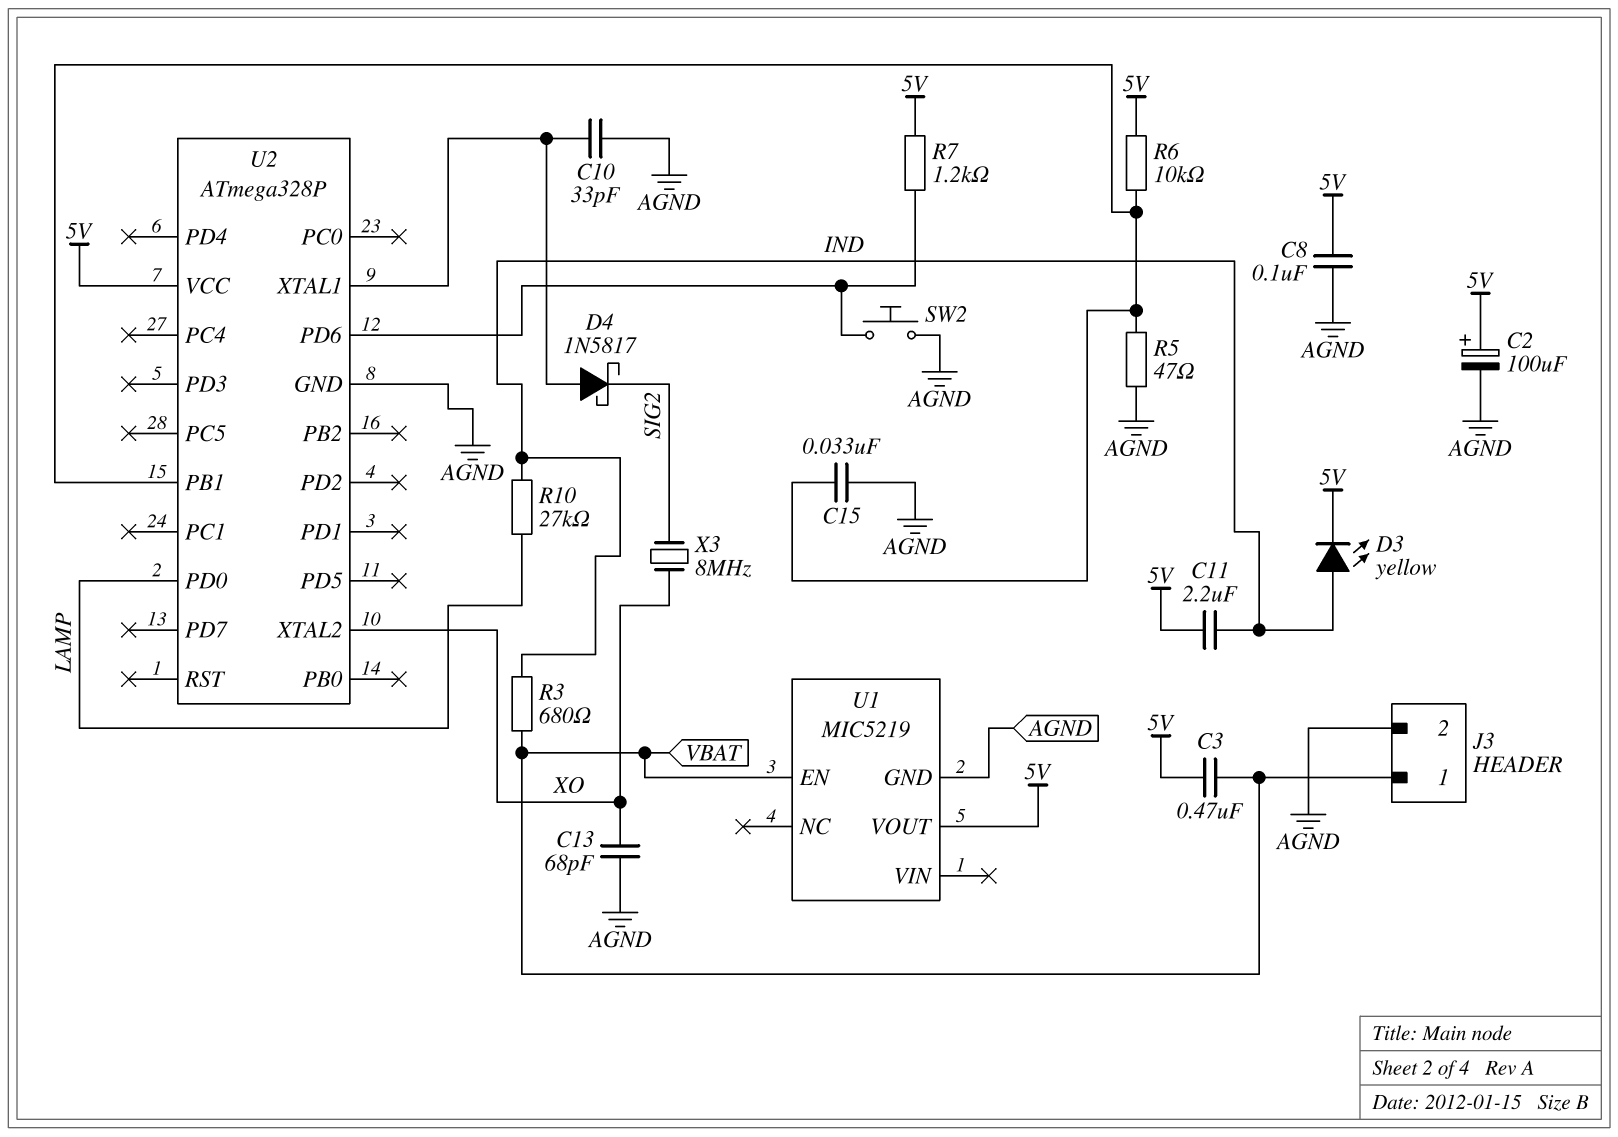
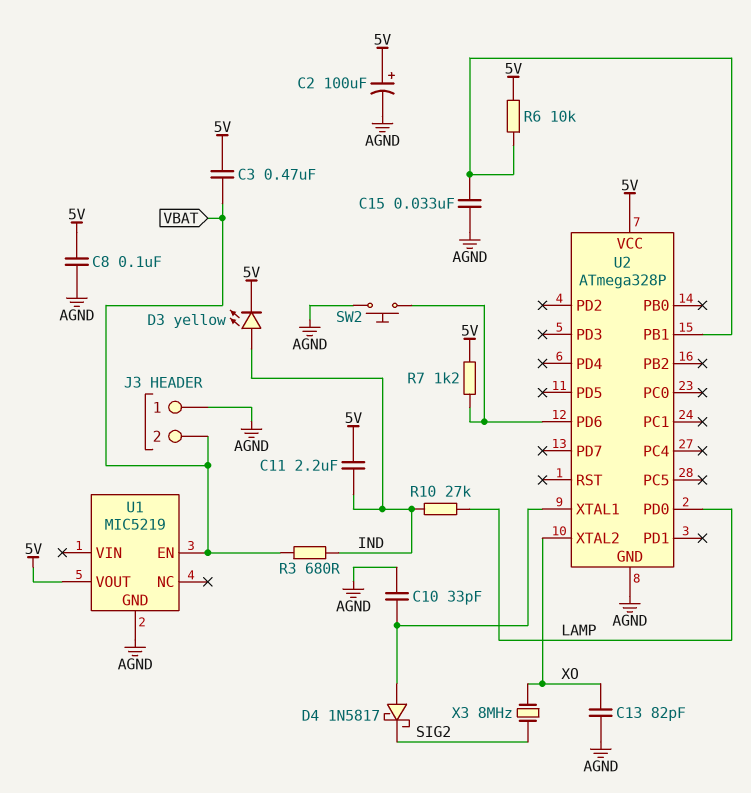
C13: 68pF (AGND, XO) -> 82pF (AGND, XO)
J3 pin 1: VBAT -> AGND
J3 pin 2: AGND -> VBAT
R5: 47 (AGND, U2/PB1) -> none

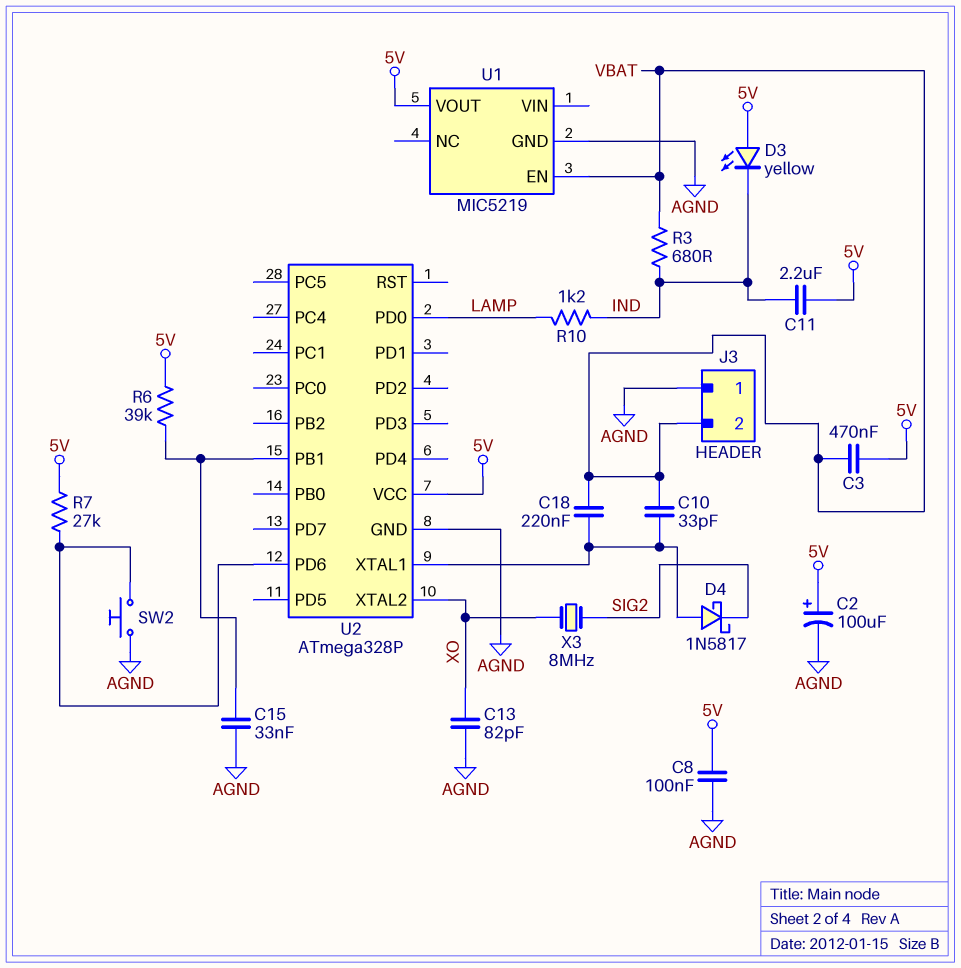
C10: 33pF (AGND, U2/XTAL1) -> 33pF (U2/XTAL1, VBAT)
C18: none -> 220nF (U2/XTAL1, VBAT)
D3: LED yellow (A IND, K 5V) -> LED yellow (A 5V, K IND)
R6: 10k (5V, U2/PB1) -> 39k (5V, U2/PB1)
R7: 1.2k (5V, U2/PD6) -> 27k (5V, U2/PD6)
R10: 27k (IND, LAMP) -> 1.2k (IND, LAMP)

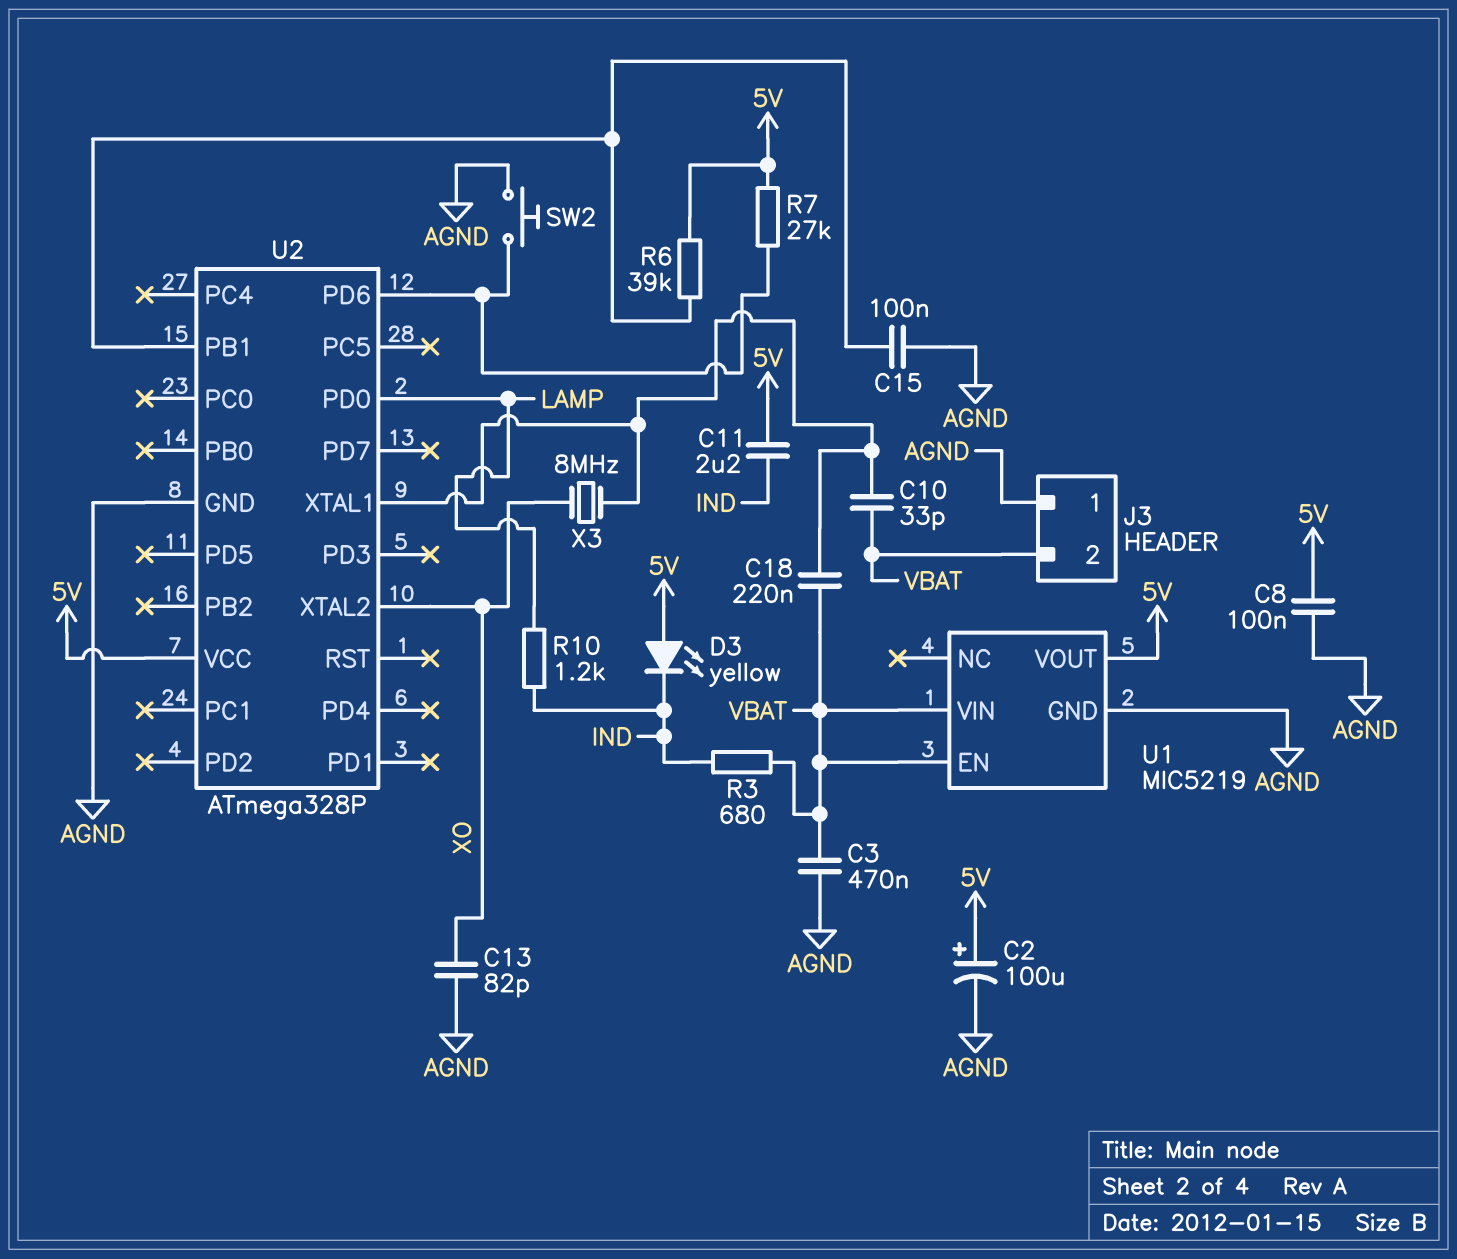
C3: 470nF (5V, VBAT) -> 470nF (AGND, VBAT)
C15: 33nF (AGND, U2/PB1) -> 100nF (AGND, U2/PB1)
D4: schottky 1N5817 (A U2/XTAL1, K SIG2) -> none
U1 pin VIN: none -> VBAT
X3: 8MHz (SIG2, XO) -> 8MHz (U2/XTAL1, XO)

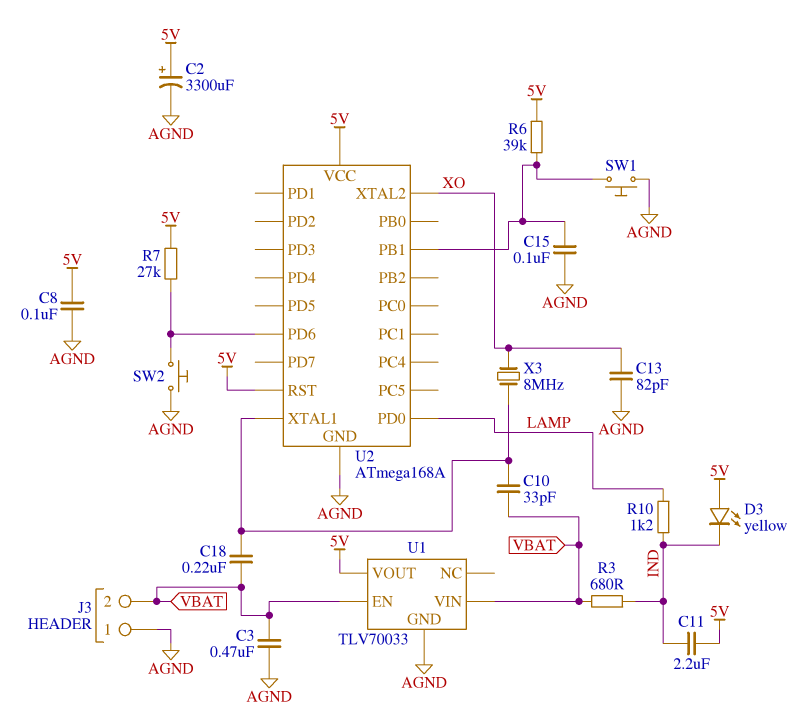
C2: 100uF (plus 5V, minus AGND) -> 3300uF (plus 5V, minus AGND)
SW1: none -> button (AGND, U2/PB1)
U1: MIC5219 -> TLV70033
U2: ATmega328P -> ATmega168A
U2 pin RST: none -> 5V

